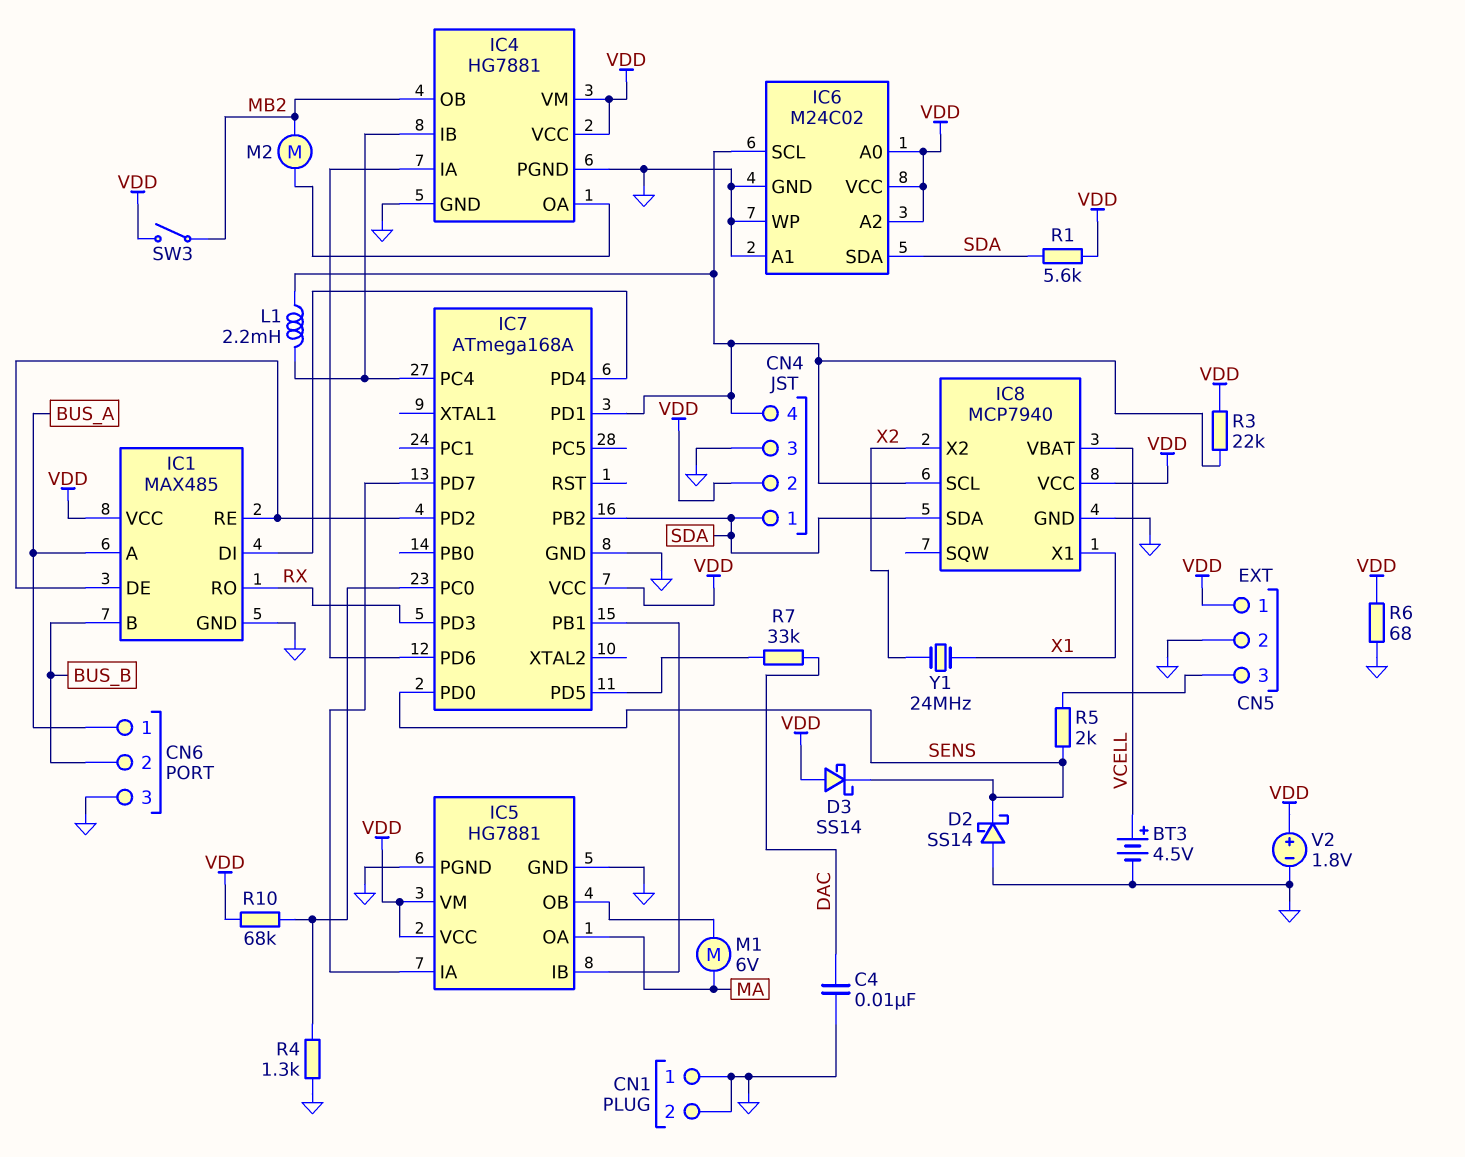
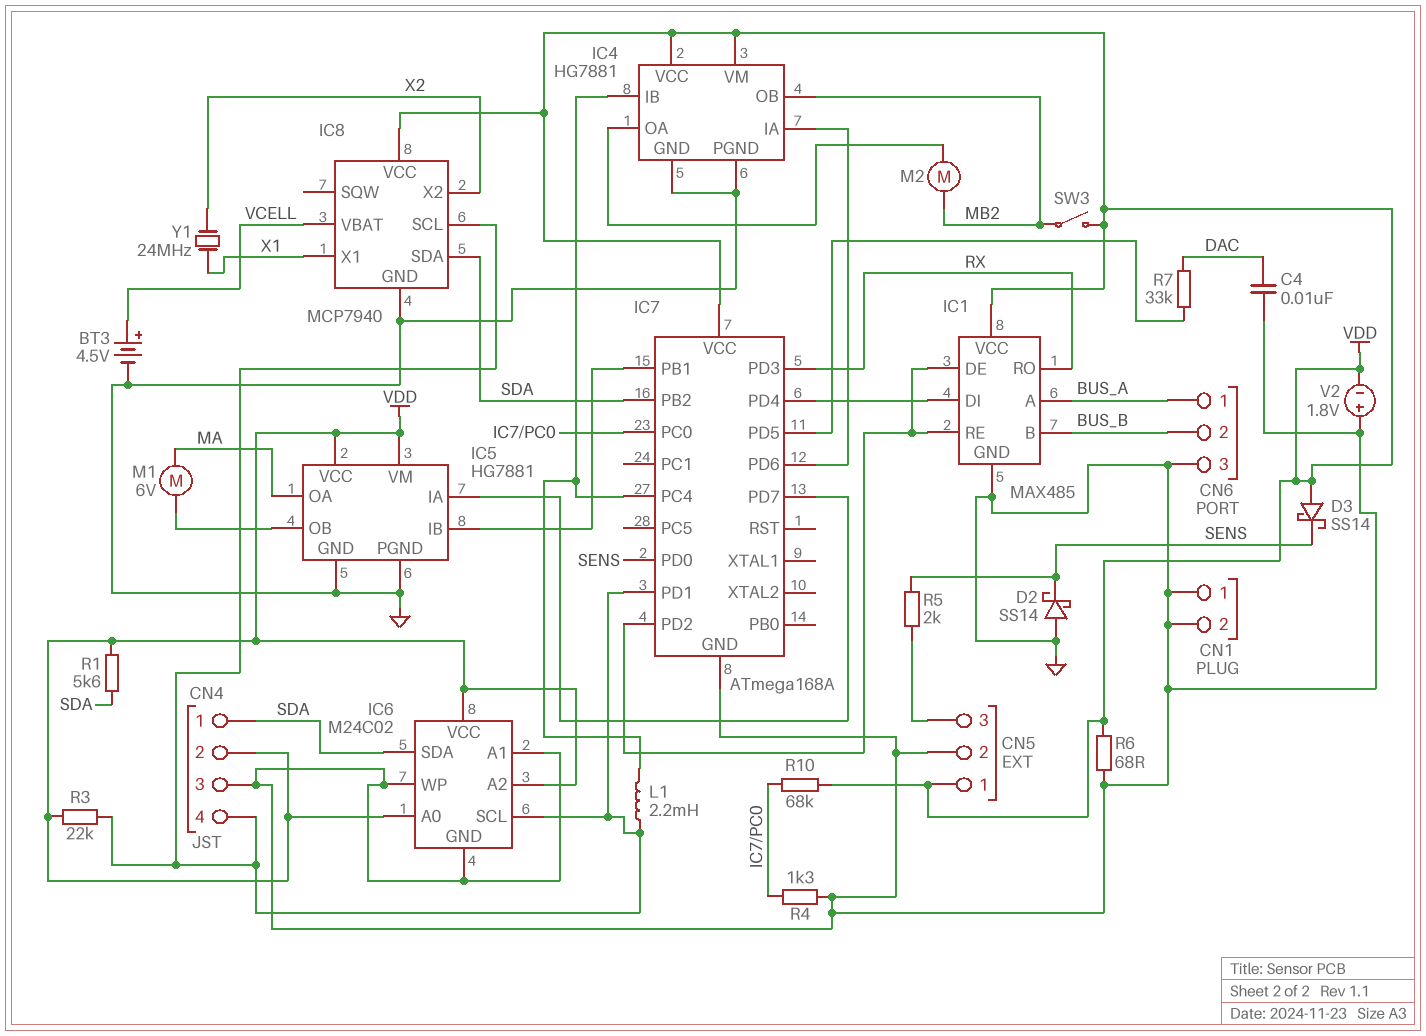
V2: 1.8V (plus VDD, minus GND) -> 1.8V (plus GND, minus VDD)

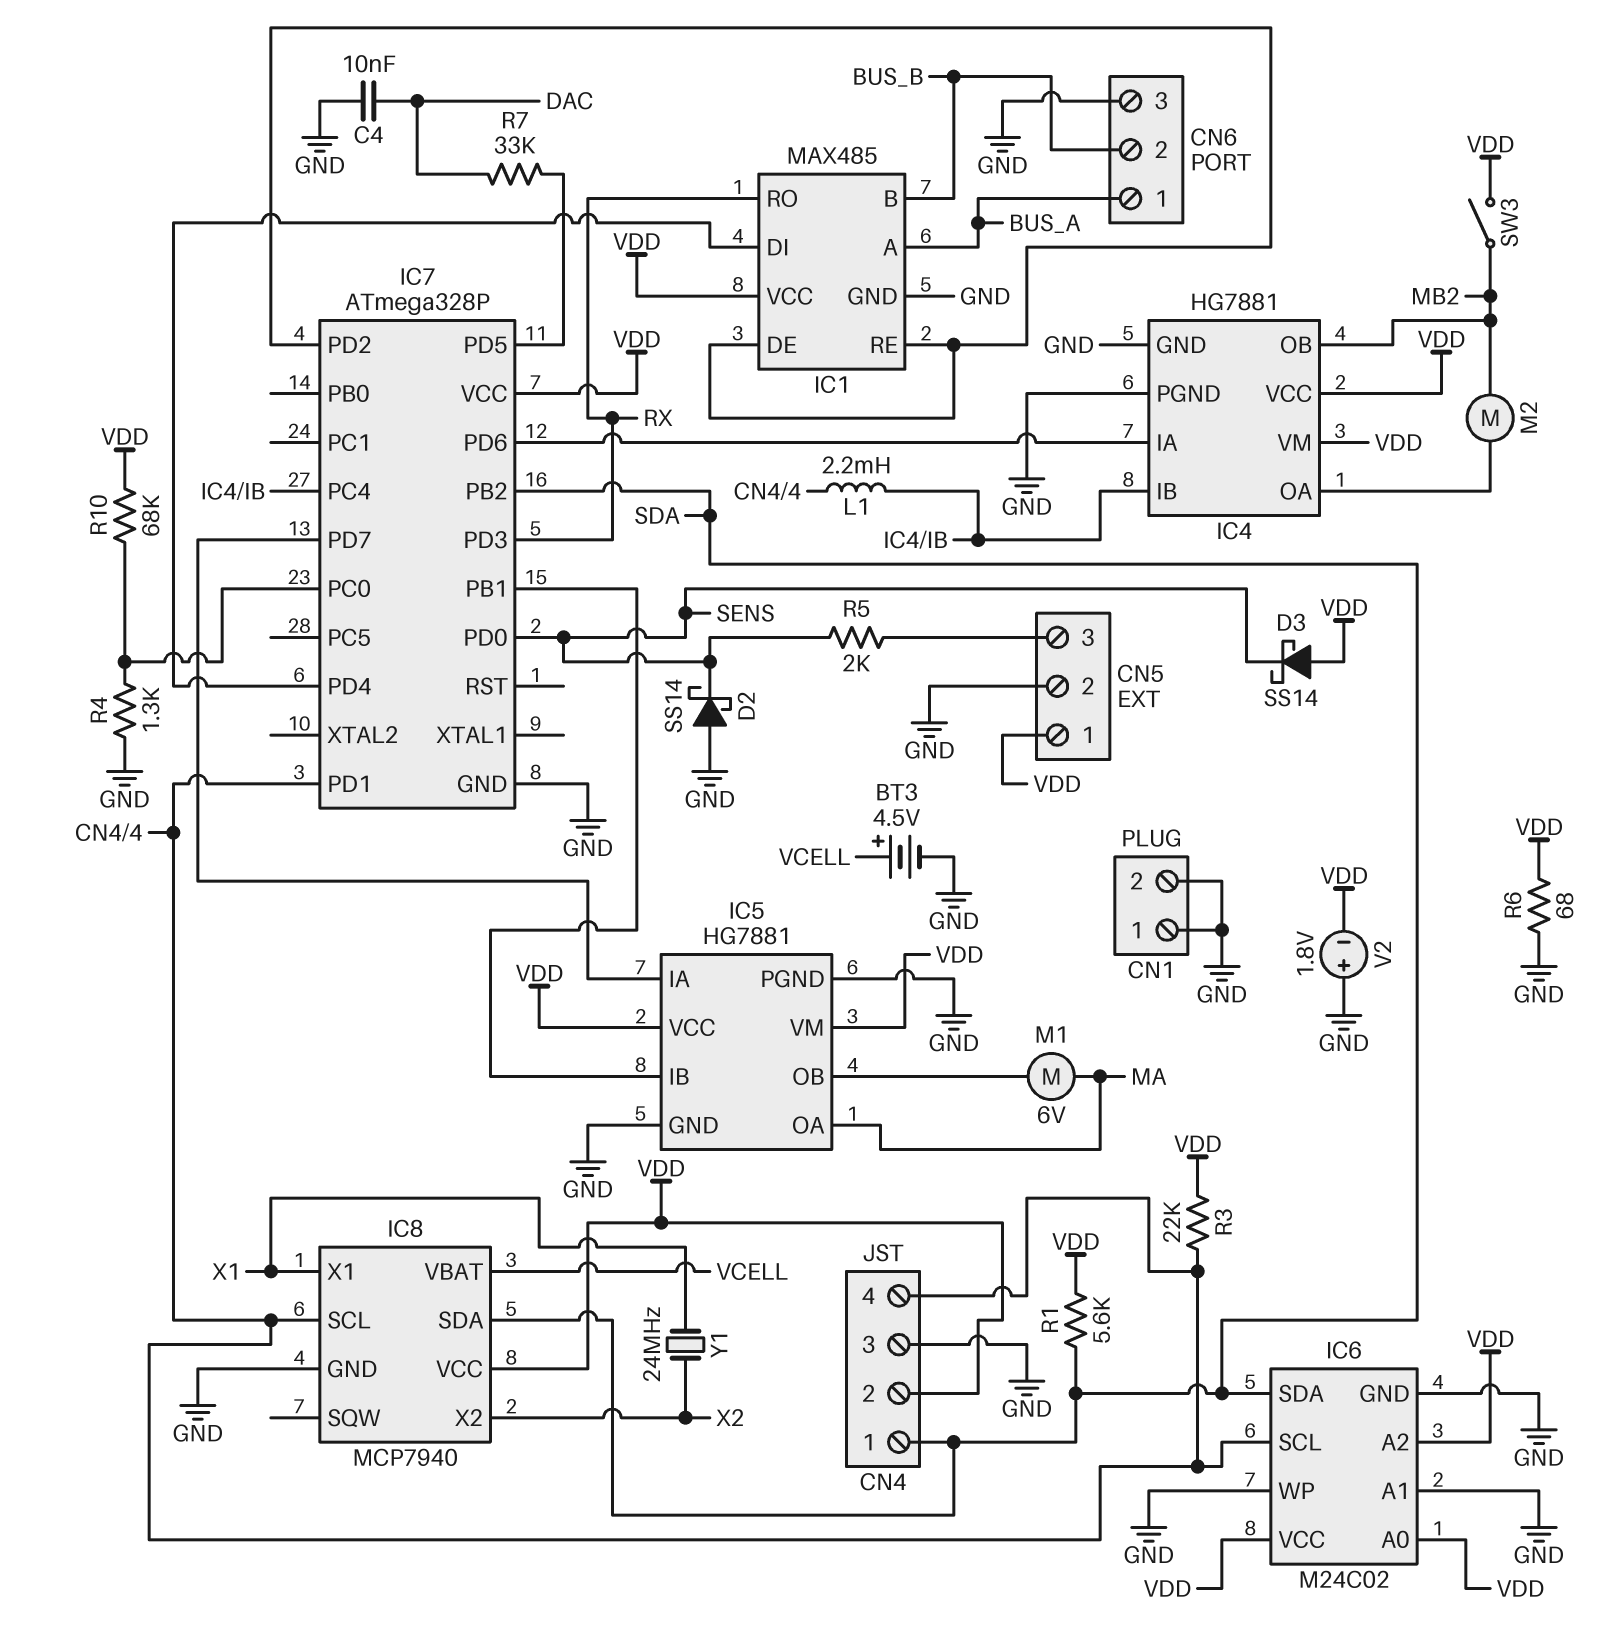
IC7: ATmega168A -> ATmega328P

